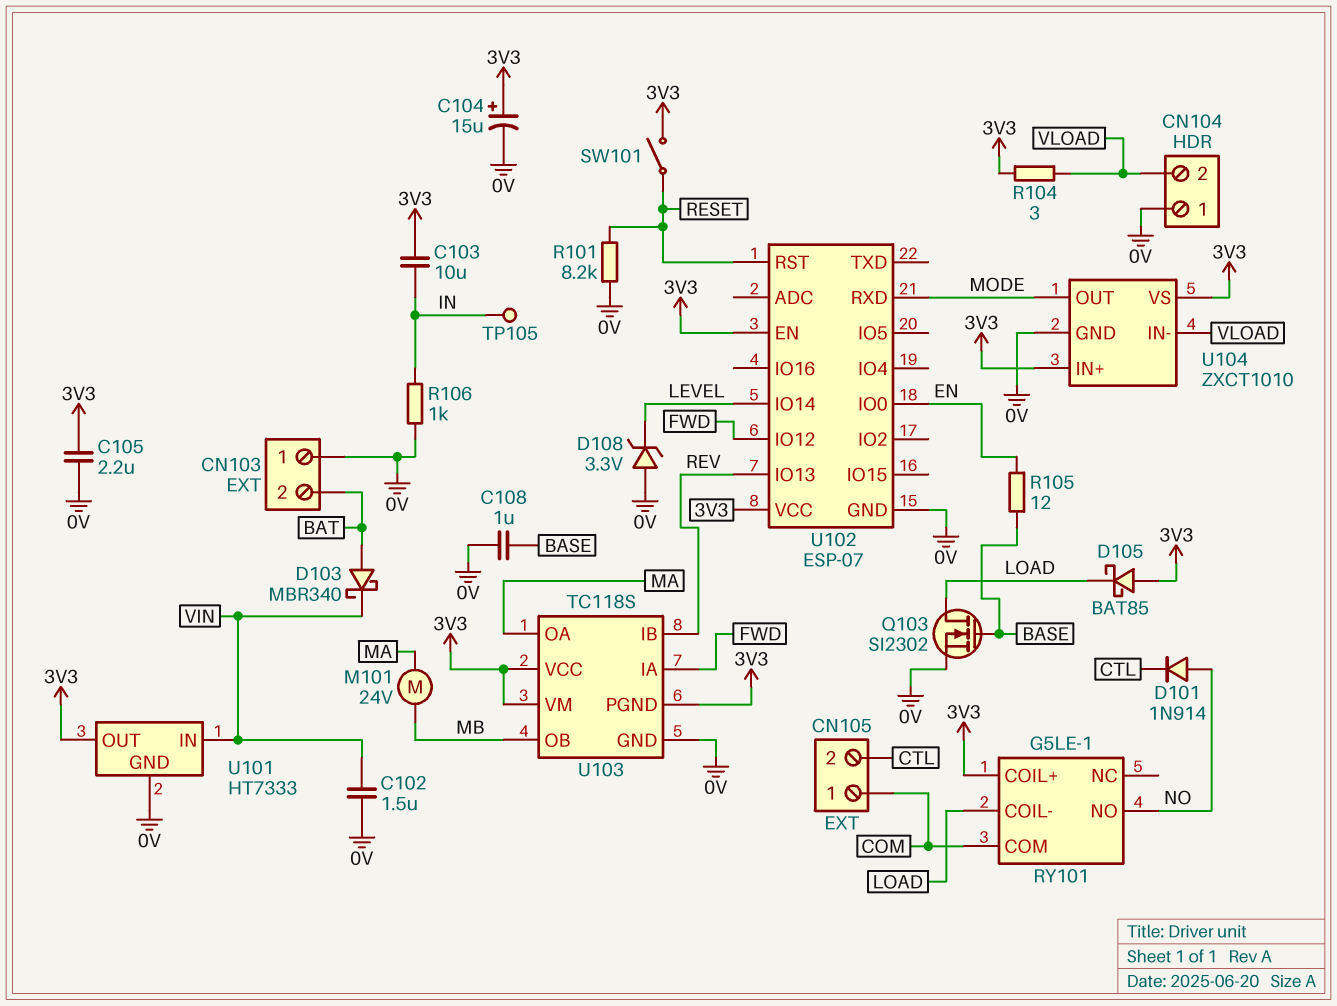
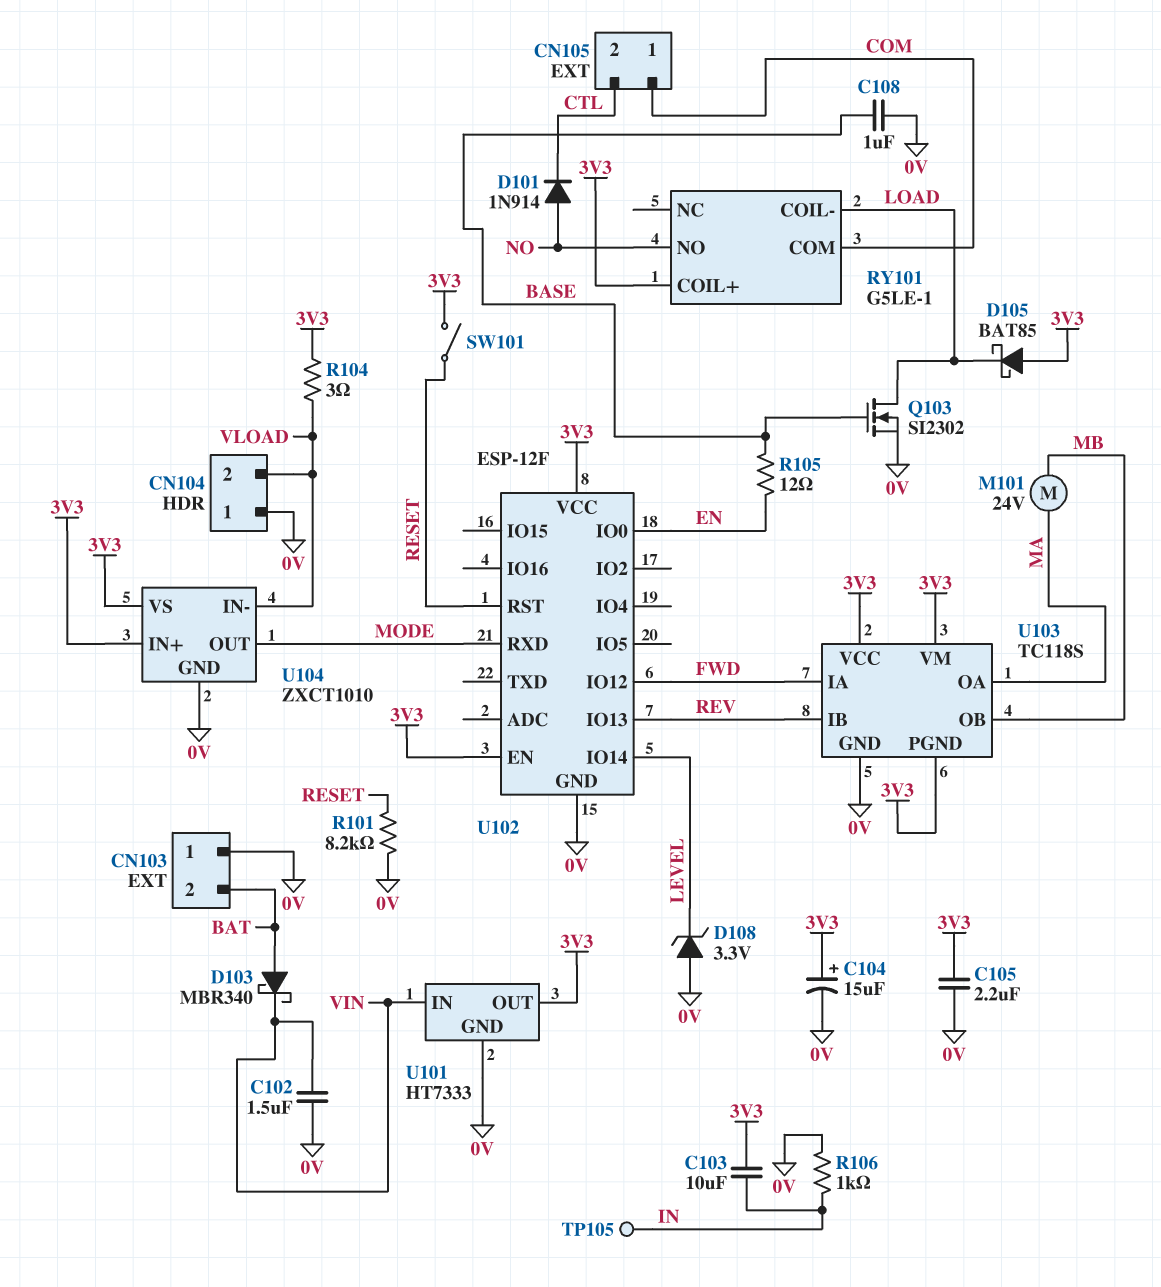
U102: ESP-07 -> ESP-12F

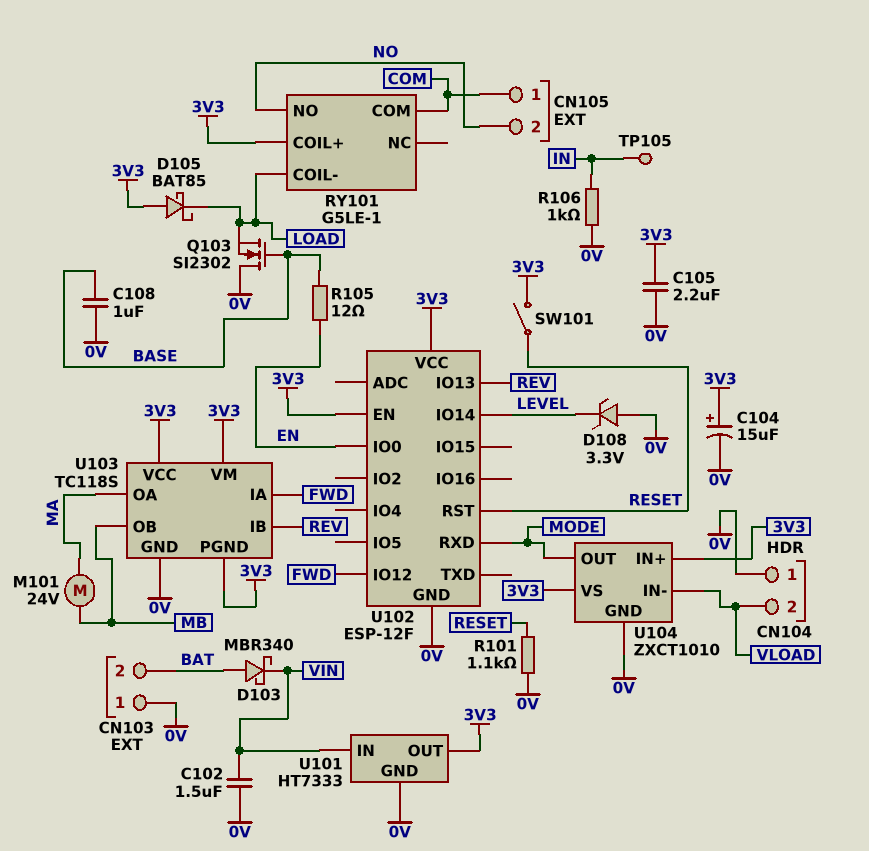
C103: 10uF (3V3, IN) -> none
CN105 pin 2: CTL -> NO
D101: diode 1N914 (A NO, K CTL) -> none
Q103: NMOS SI2302 (G BASE, D LOAD, S 0V) -> NMOS SI2302 (G BASE, D 0V, S LOAD)
R101: 8.2k (0V, RESET) -> 1.1k (0V, RESET)
R104: 3 (3V3, VLOAD) -> none

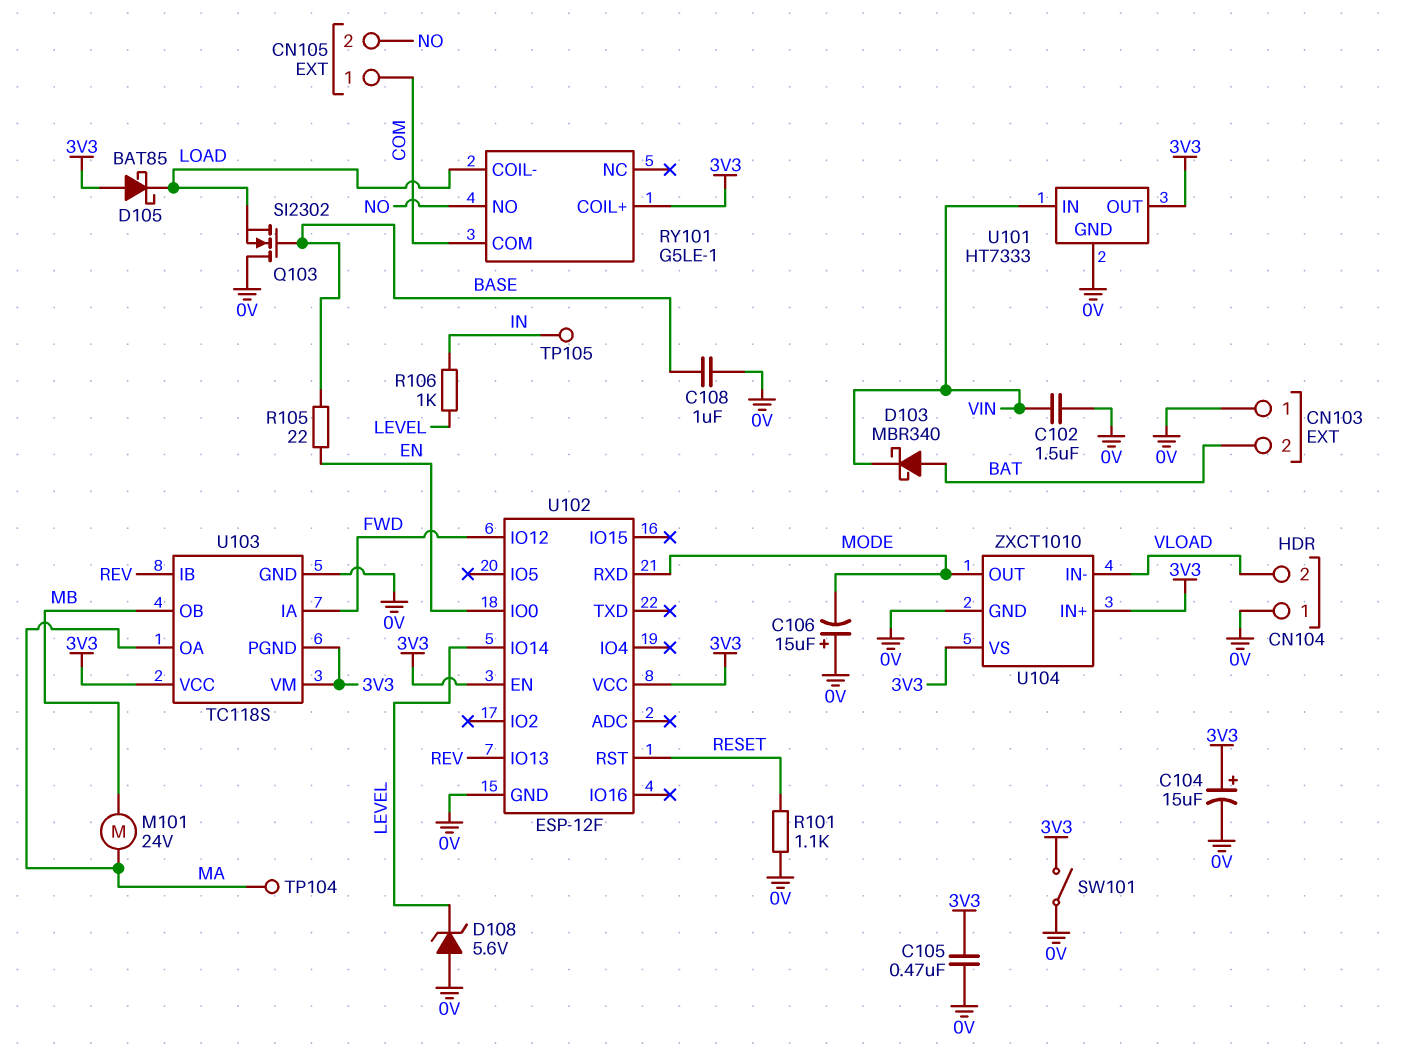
C105: 2.2uF (0V, 3V3) -> 470nF (0V, 3V3)
C106: none -> 15uF (plus 0V, minus MODE)
D108: zener 3.3V (A 0V, K LEVEL) -> zener 5.6V (A 0V, K LEVEL)
R105: 12 (BASE, EN) -> 22 (BASE, EN)
R106: 1k (0V, IN) -> 1k (IN, LEVEL)
SW101: switch (3V3, RESET) -> switch (0V, 3V3)
TP104: none -> test point (MA)

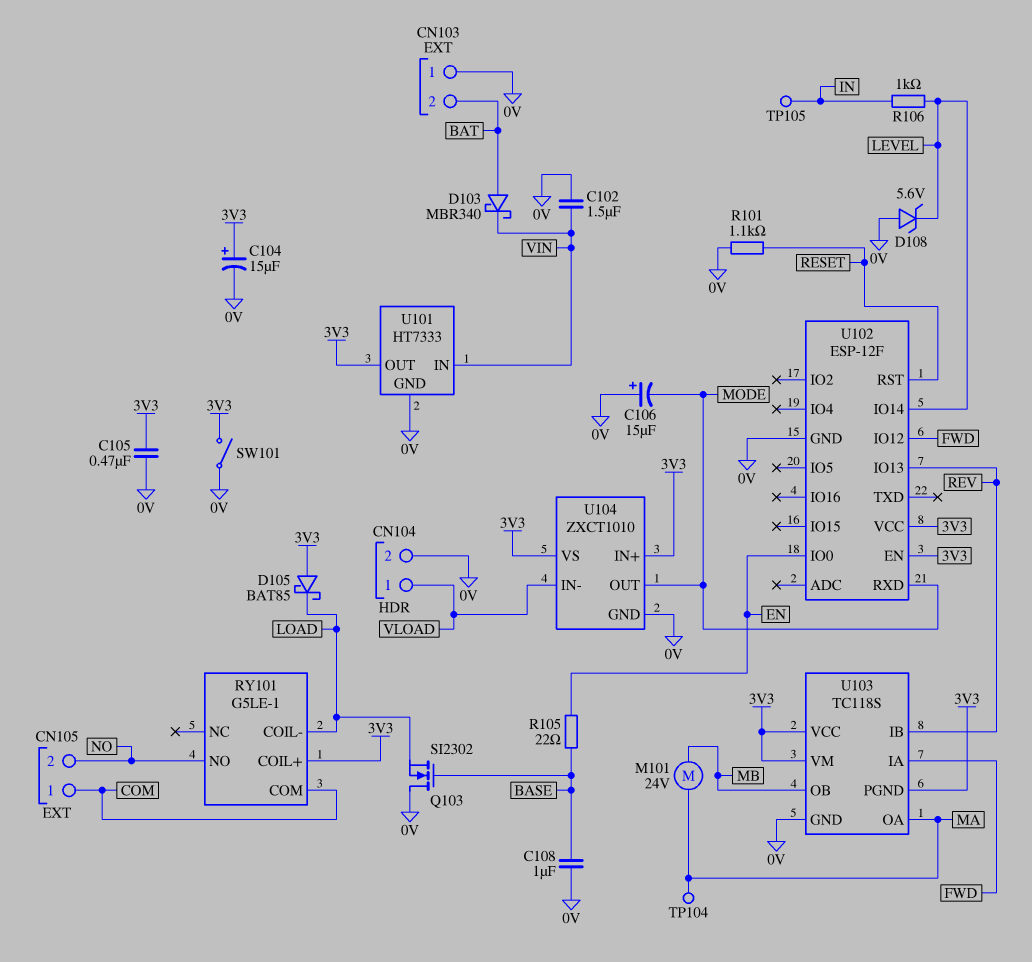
CN104 pin 1: 0V -> VLOAD
CN104 pin 2: VLOAD -> 0V

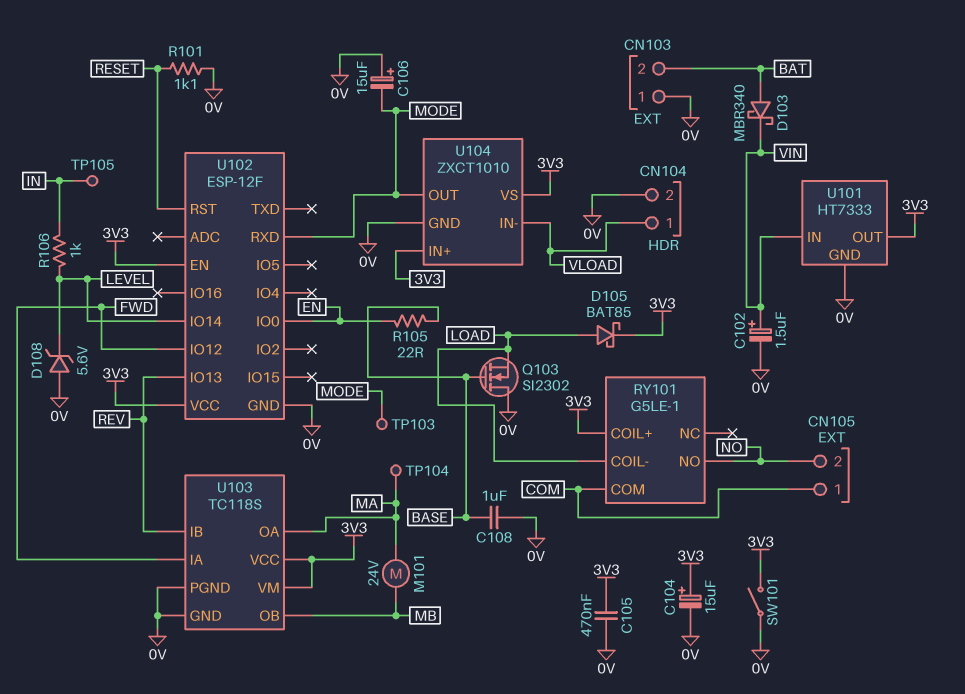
C102: 1.5uF (0V, VIN) -> 1.5uF (plus VIN, minus 0V)
D105: schottky BAT85 (A 3V3, K LOAD) -> schottky BAT85 (A LOAD, K 3V3)
TP103: none -> test point (MODE)
U103 pin PGND: 3V3 -> 0V

